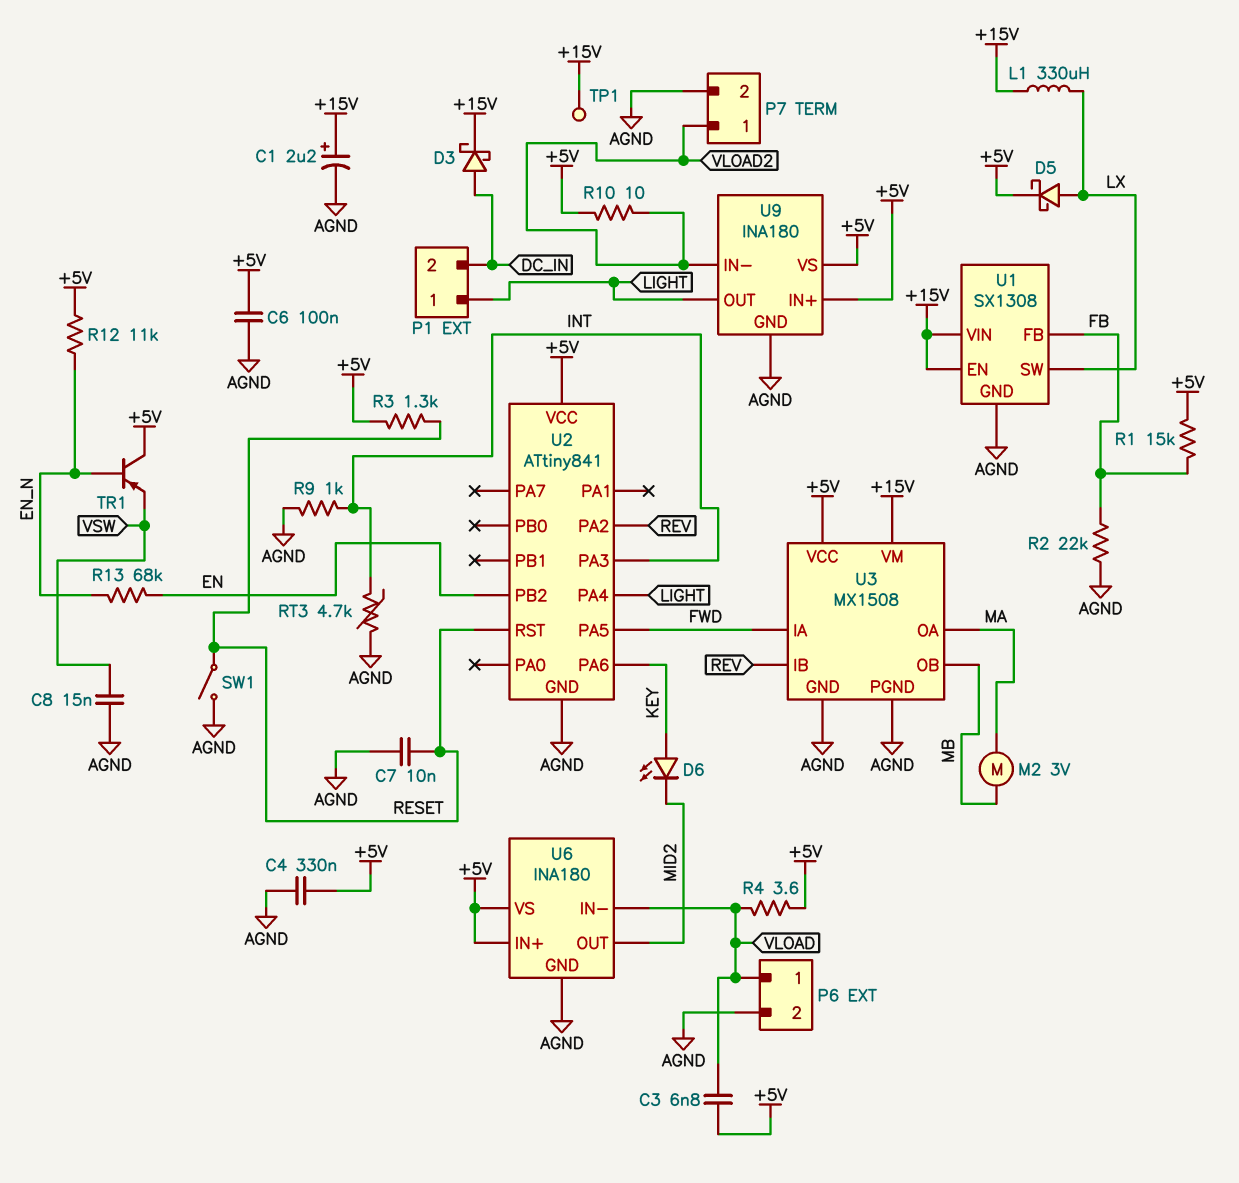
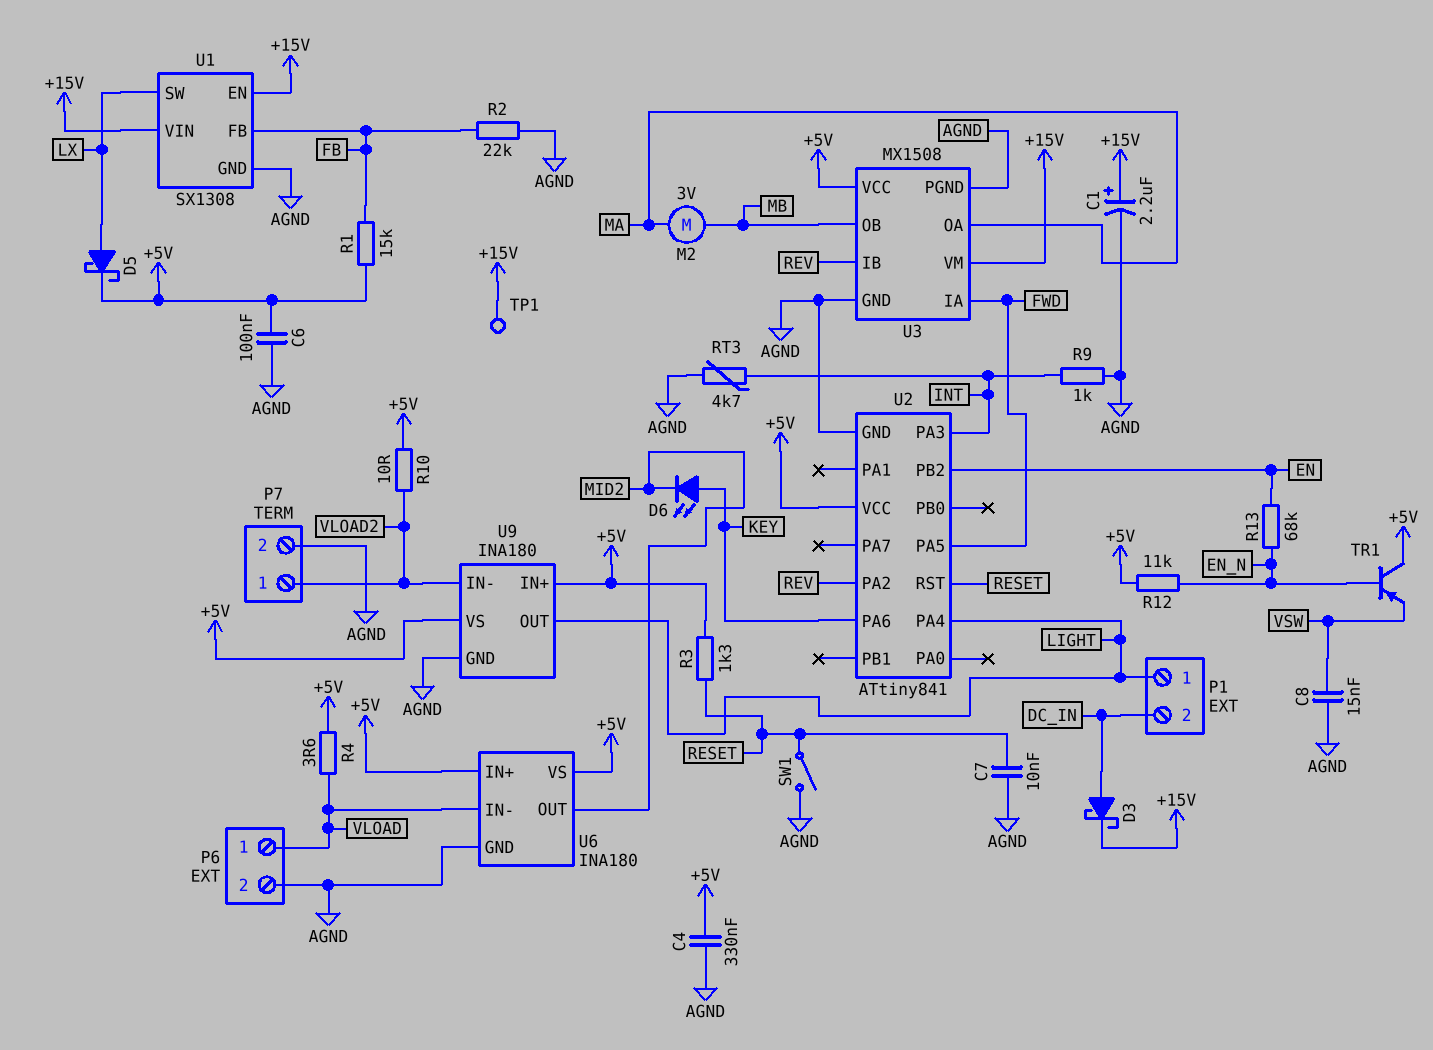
C3: 6.8nF (+5V, VLOAD) -> none
L1: 330uH (+15V, LX) -> none

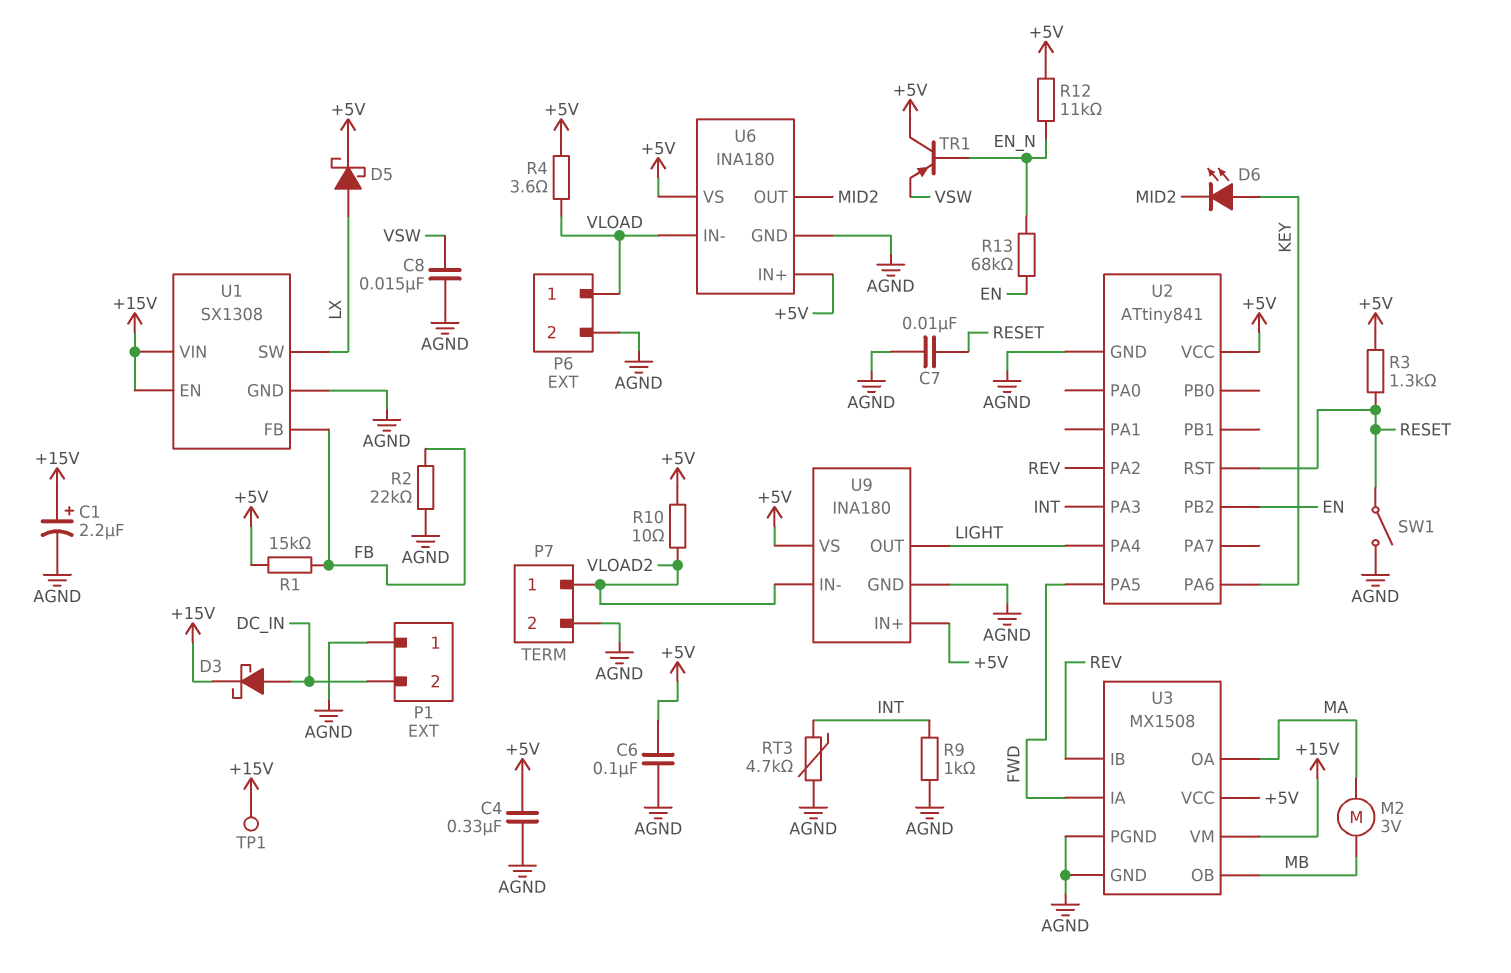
P1 pin 1: LIGHT -> AGND

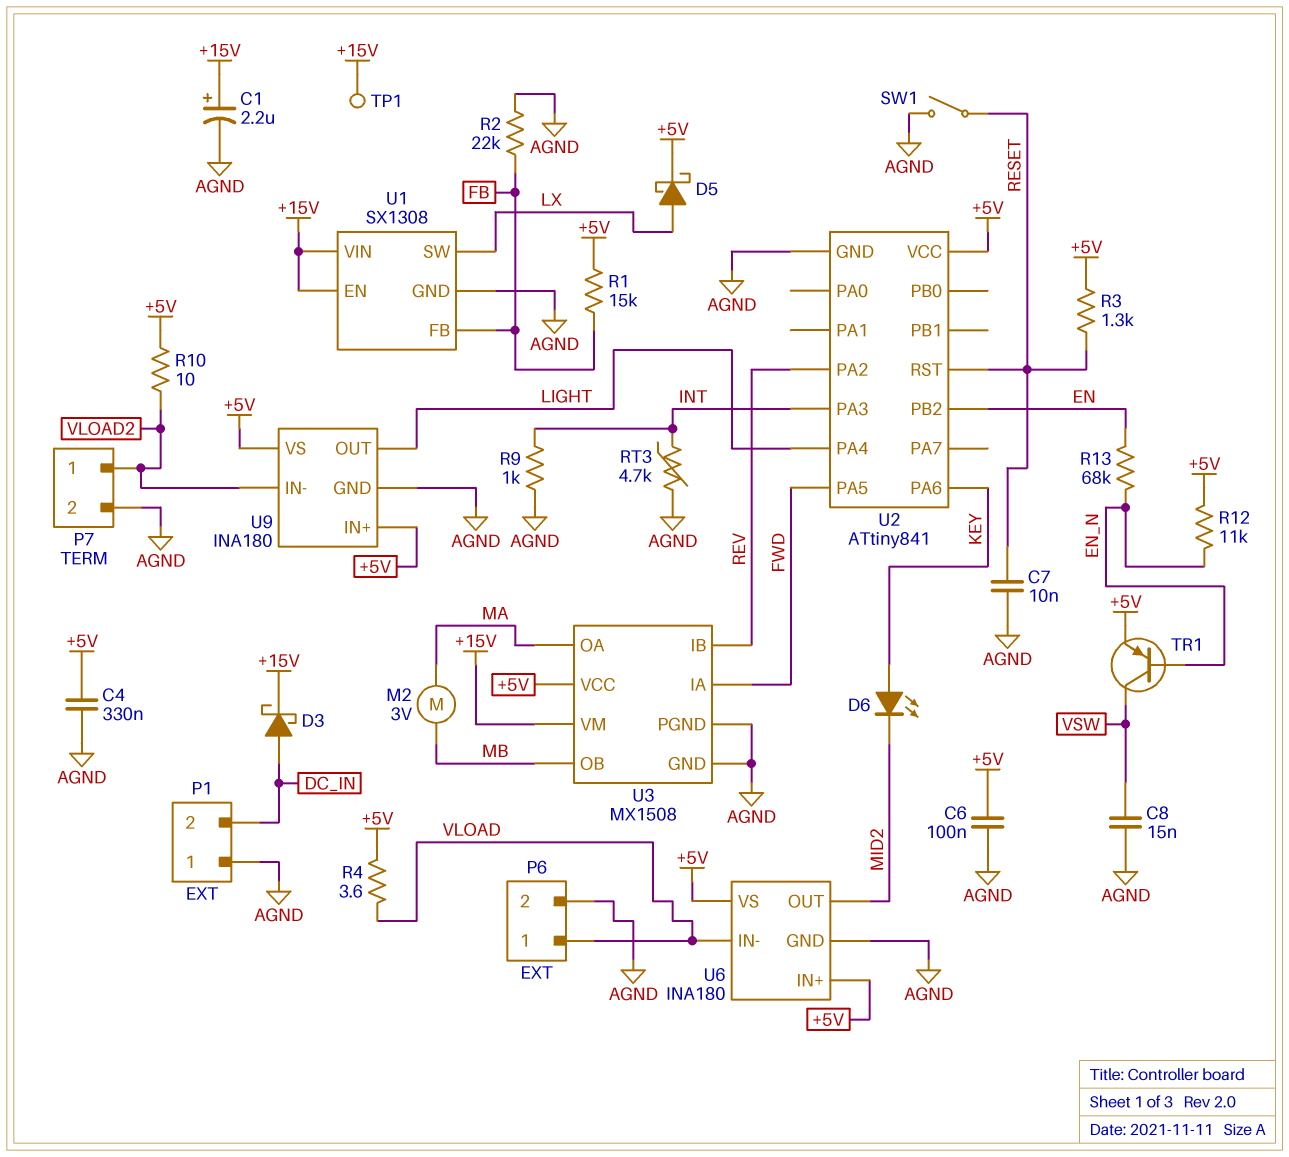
TR1: PNP (B EN_N, C +5V, E VSW) -> PNP (B EN_N, C VSW, E +5V)

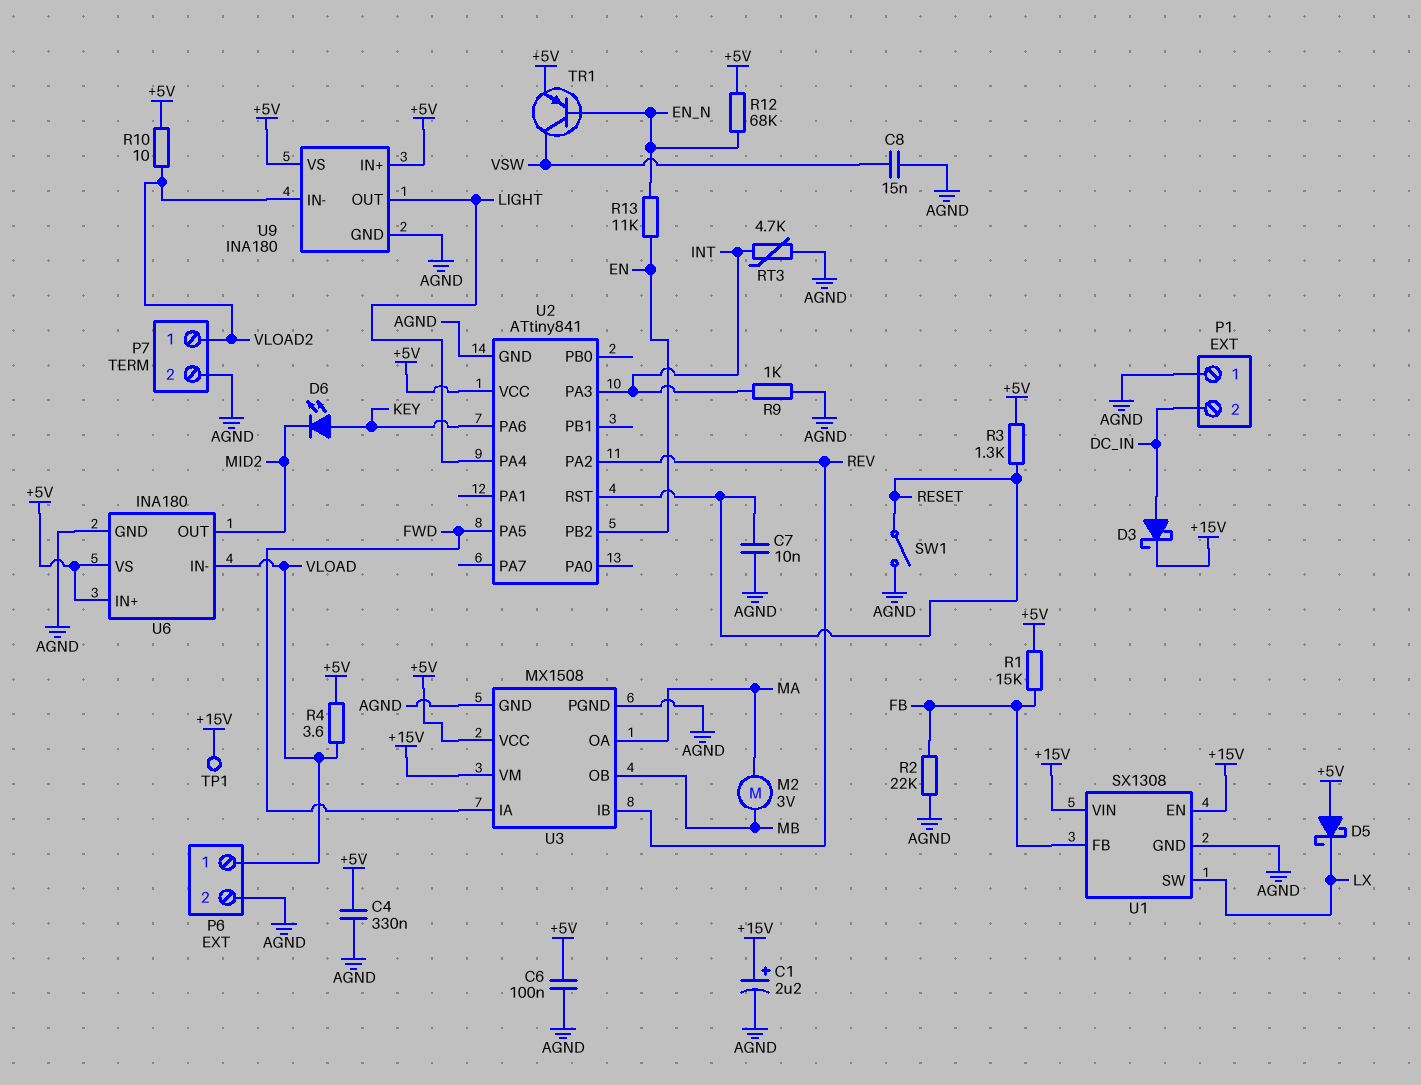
D5: schottky (A LX, K +5V) -> schottky (A +5V, K LX)
R12: 11k (+5V, EN_N) -> 68k (+5V, EN_N)
R13: 68k (EN, EN_N) -> 11k (EN, EN_N)

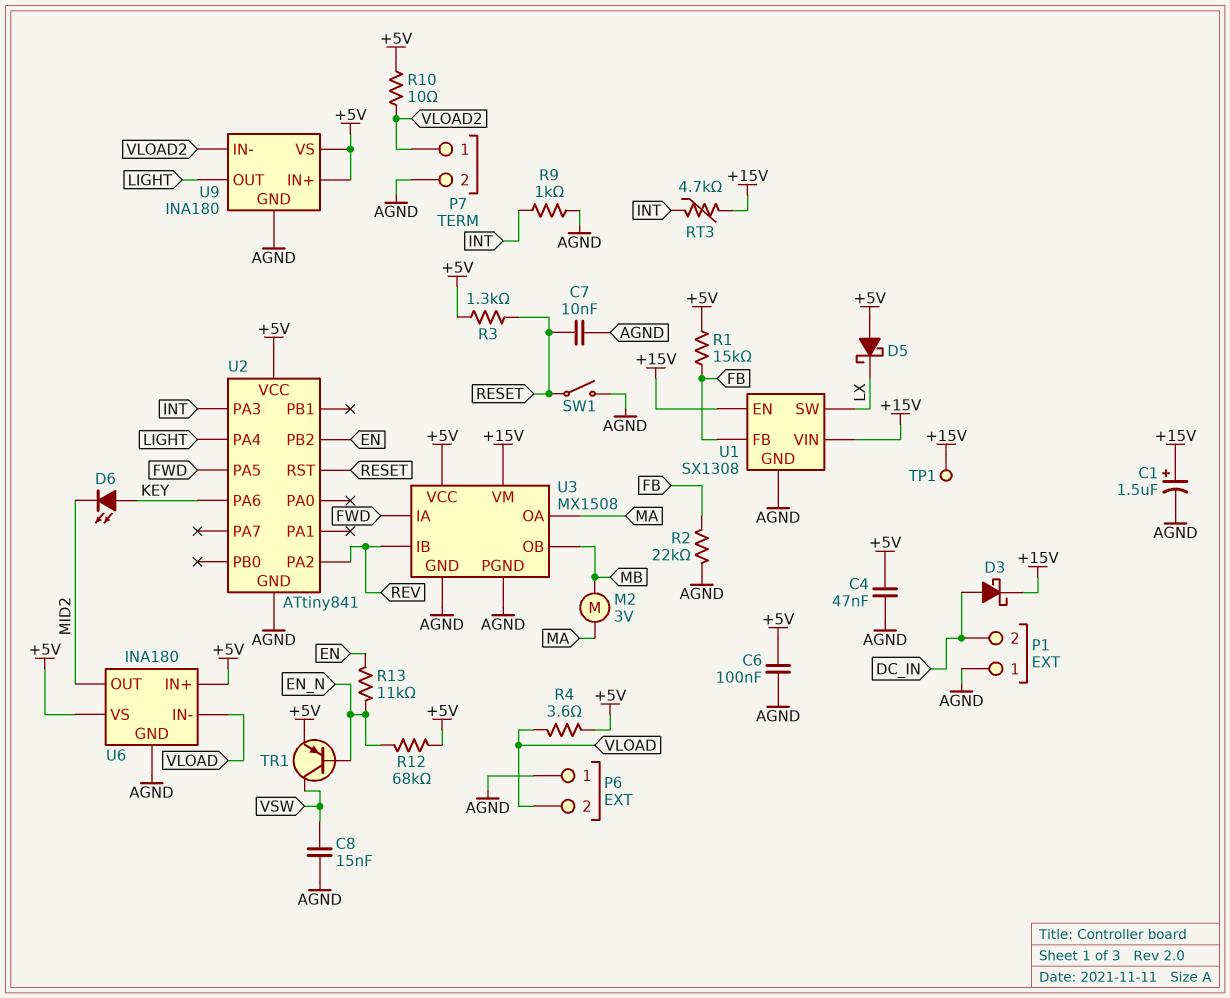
C1: 2.2uF (plus +15V, minus AGND) -> 1.5uF (plus +15V, minus AGND)
C4: 330nF (+5V, AGND) -> 47nF (+5V, AGND)
P6 pin 1: VLOAD -> AGND
P6 pin 2: AGND -> VLOAD
RT3: 4.7k (AGND, INT) -> 4.7k (+15V, INT)

